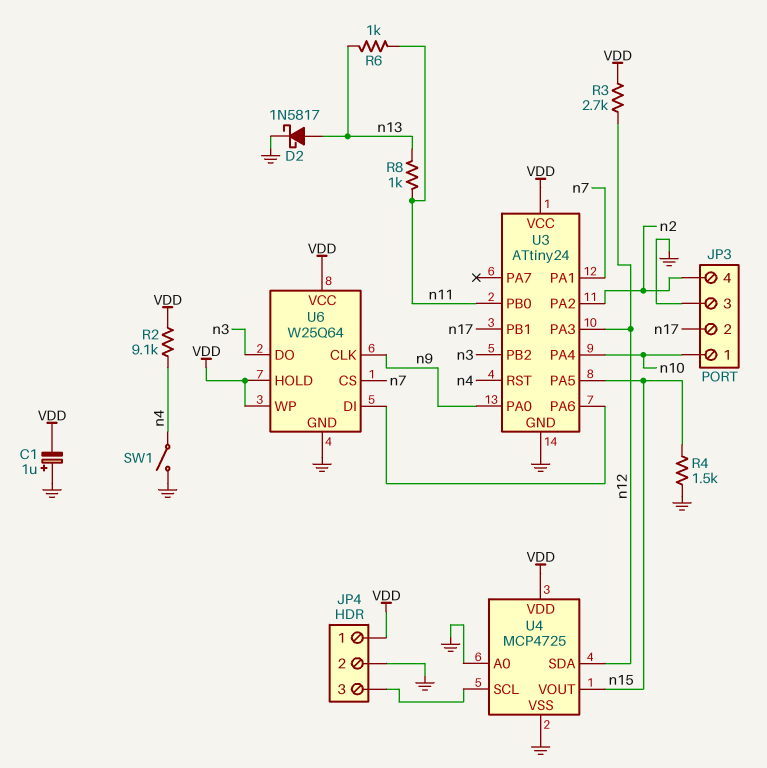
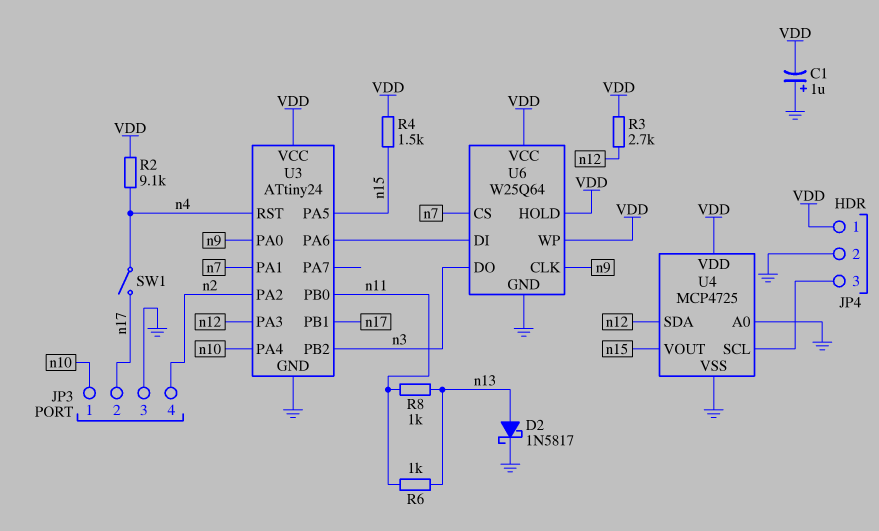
R4: 1.5k (GND, n15) -> 1.5k (VDD, n15)
SW1: switch (GND, n4) -> switch (n4, n17)

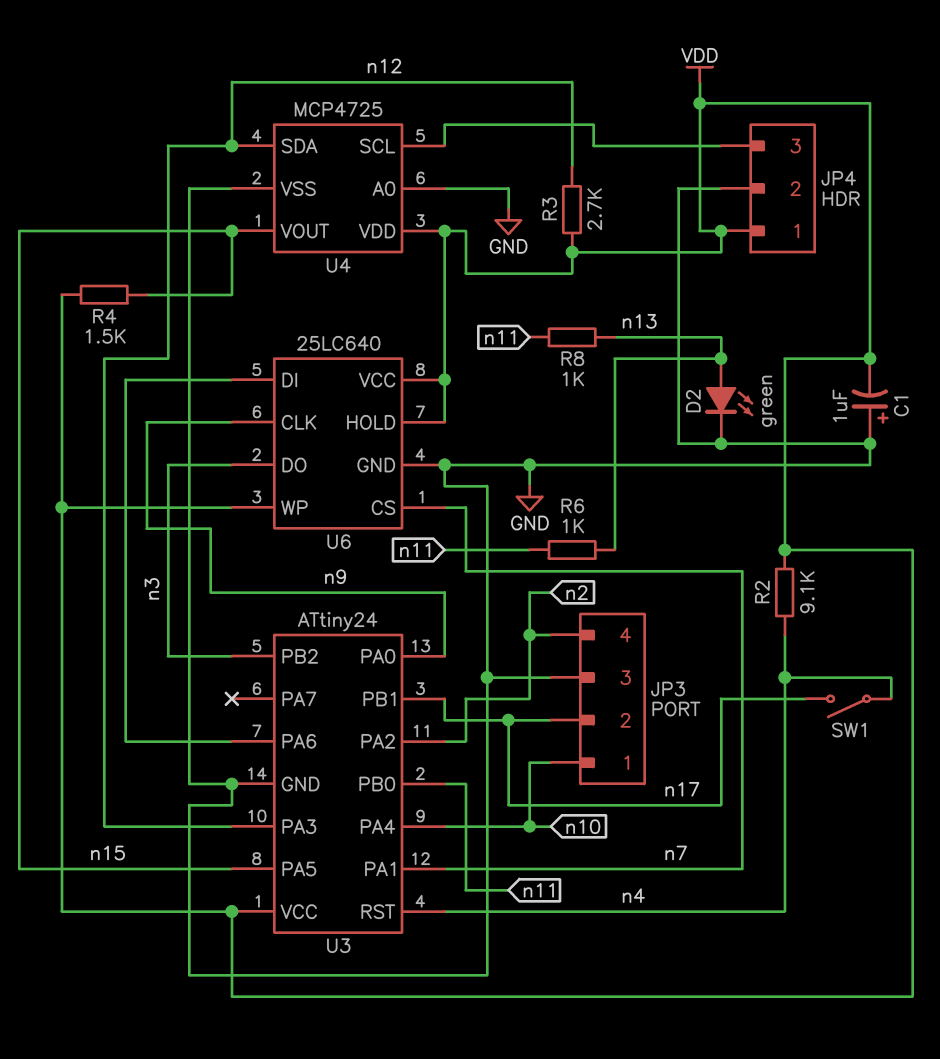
D2: schottky 1N5817 (A n13, K GND) -> LED green (A n13, K GND)
U6: W25Q64 -> 25LC640

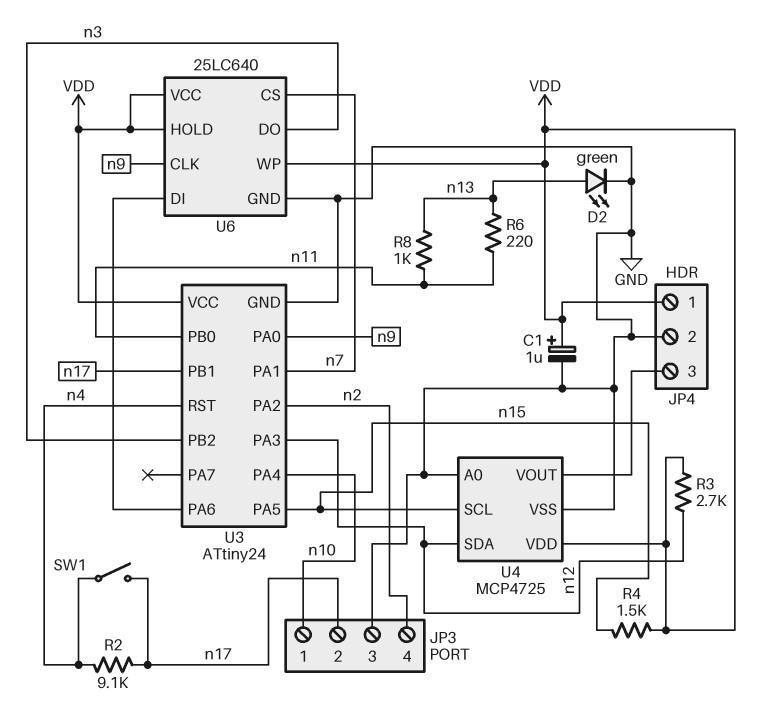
C1: 1uF (plus GND, minus VDD) -> 1uF (plus VDD, minus GND)
R2: 9.1k (VDD, n4) -> 9.1k (n4, n17)
R6: 1k (n11, n13) -> 220 (n11, n13)
U4 pin SCL: JP4/3 -> n15
U4 pin VOUT: n15 -> JP4/3

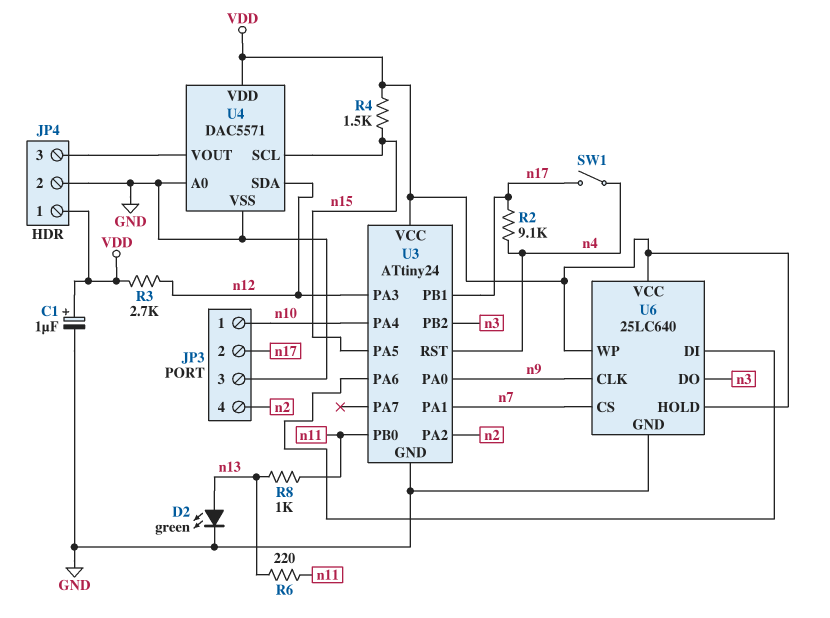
U4: MCP4725 -> DAC5571

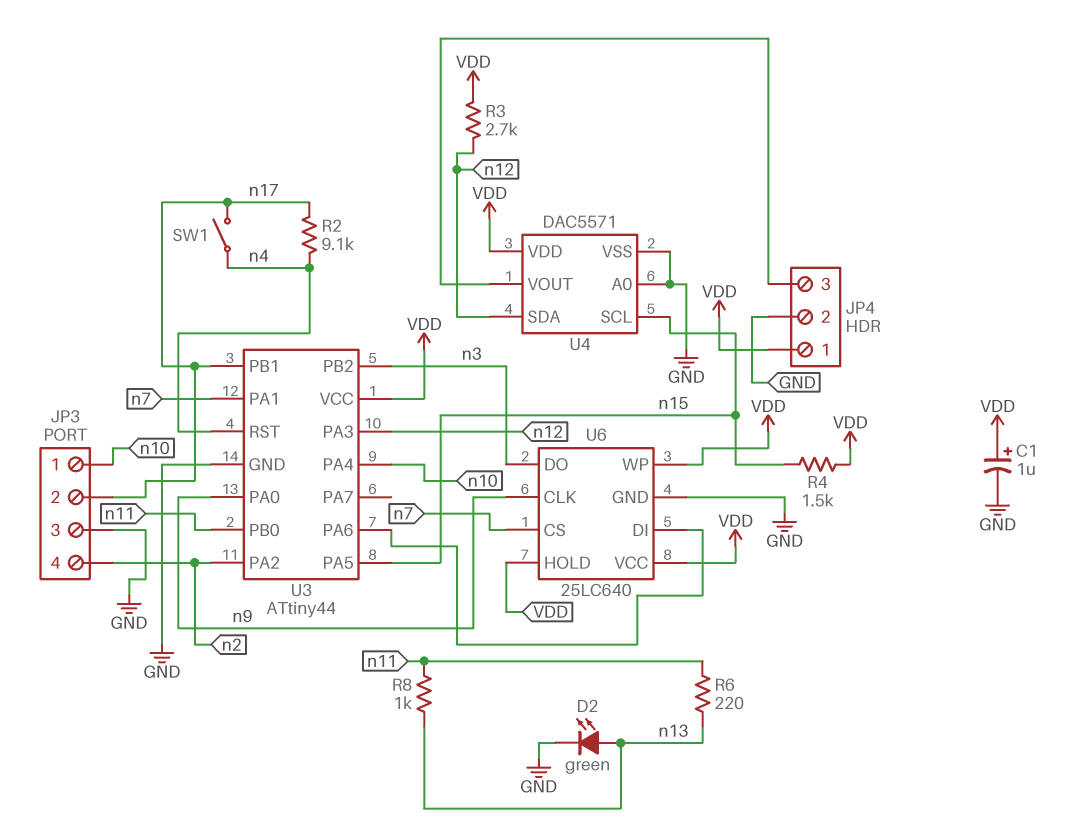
U3: ATtiny24 -> ATtiny44

